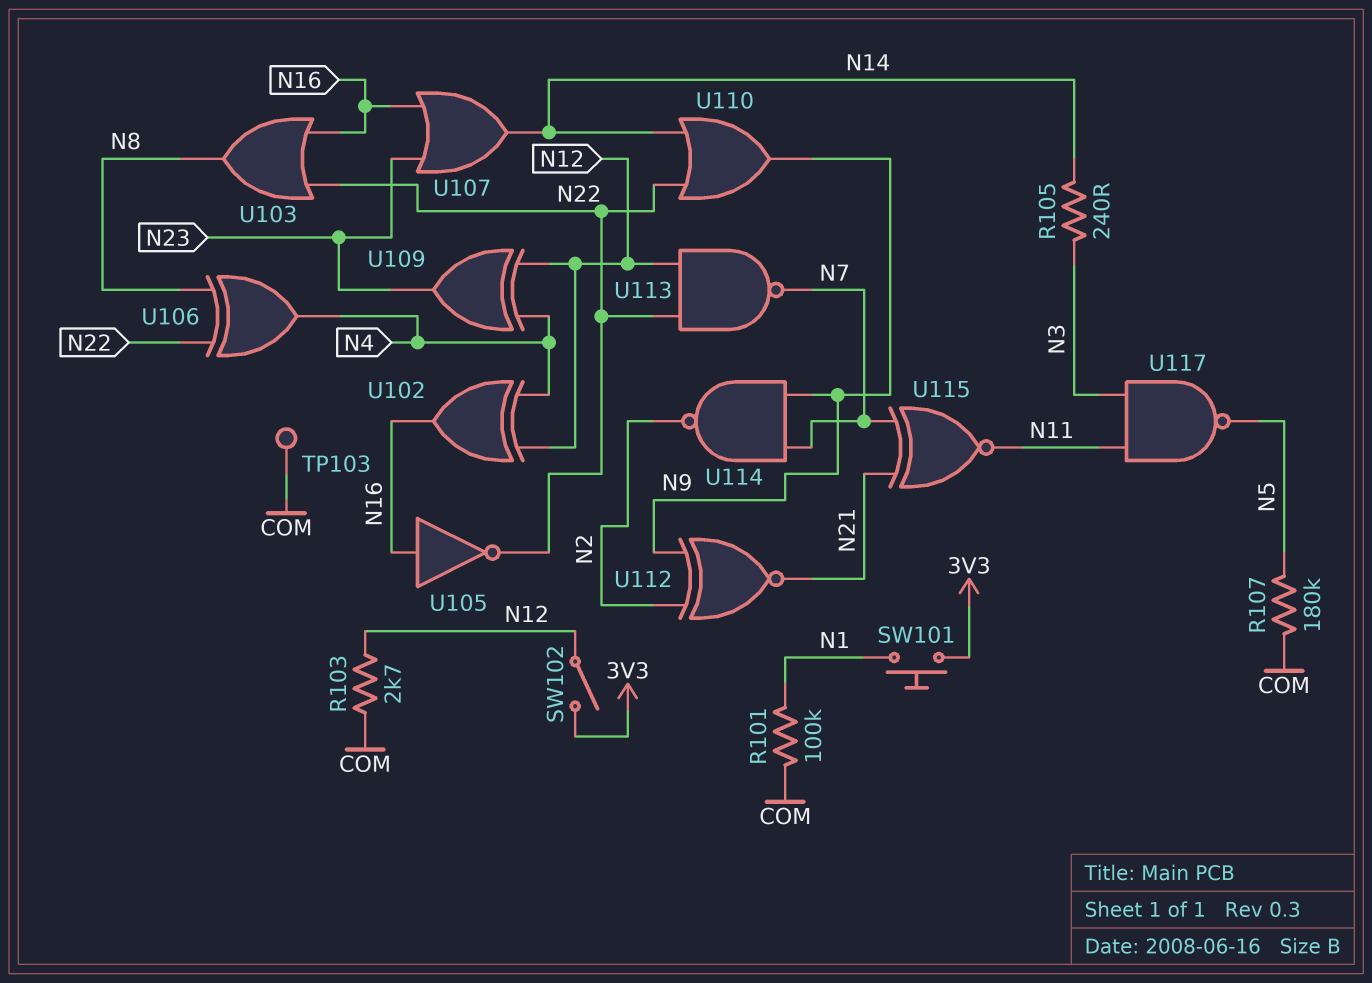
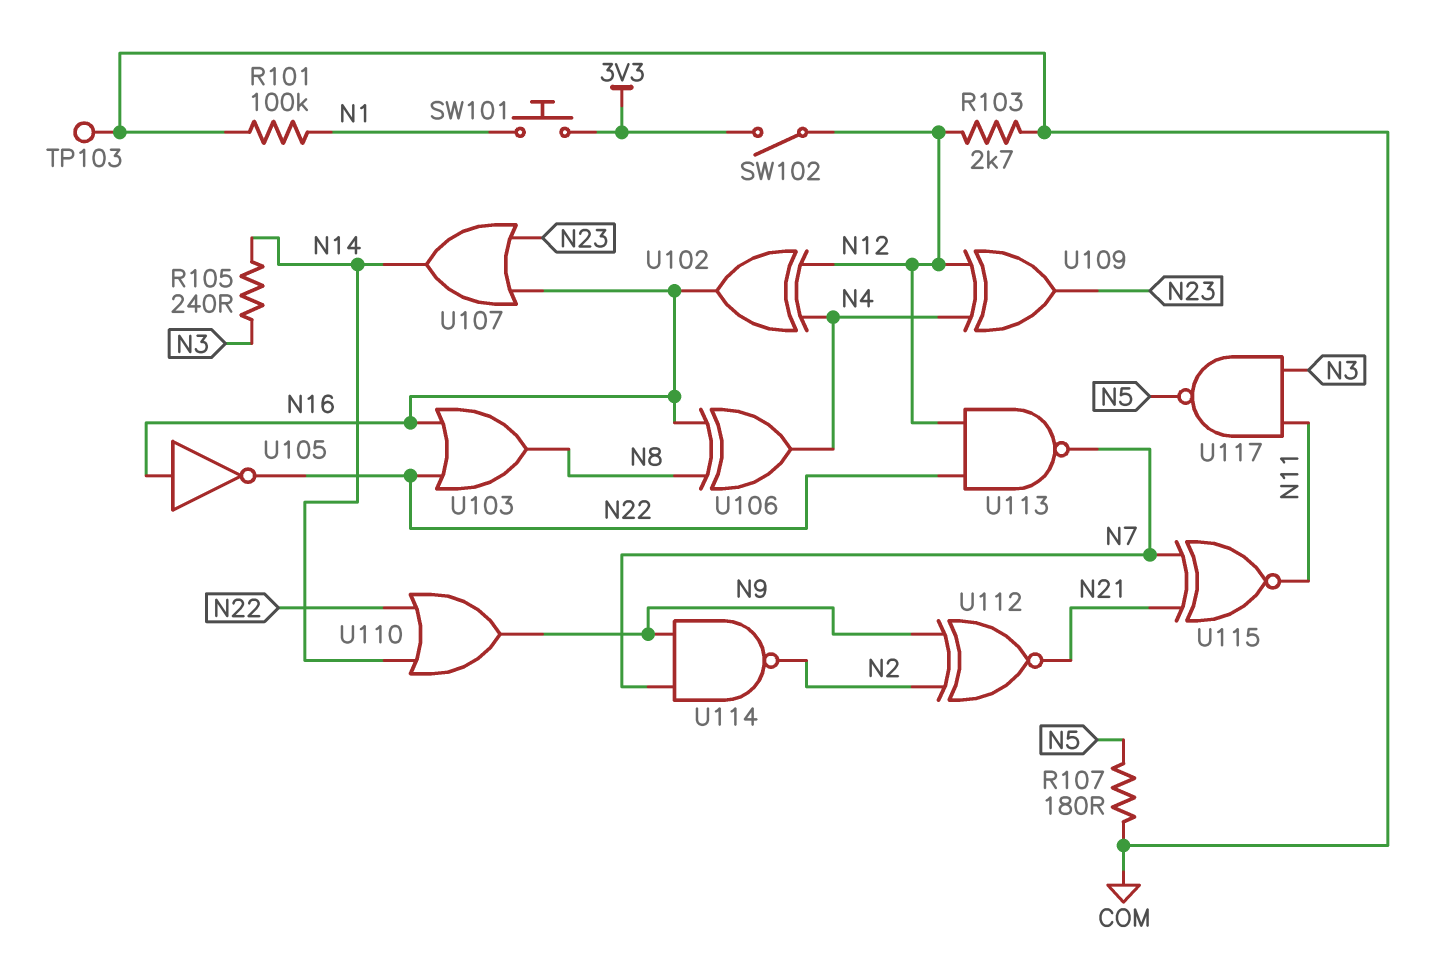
R107: 180k (COM, N5) -> 180 (COM, N5)
U106: XOR (in N8, in N22, out N4) -> XOR (in N8, in N16, out N4)

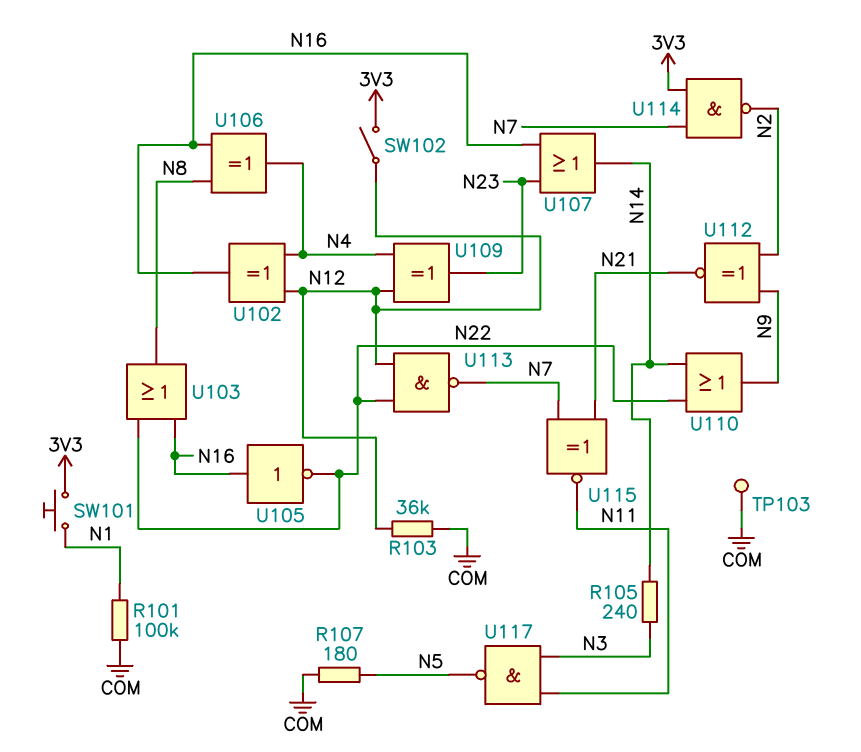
R103: 2.7k (COM, N12) -> 36k (COM, N12)
U114: NAND (in N7, in N9, out N2) -> NAND (in 3V3, in N7, out N2)

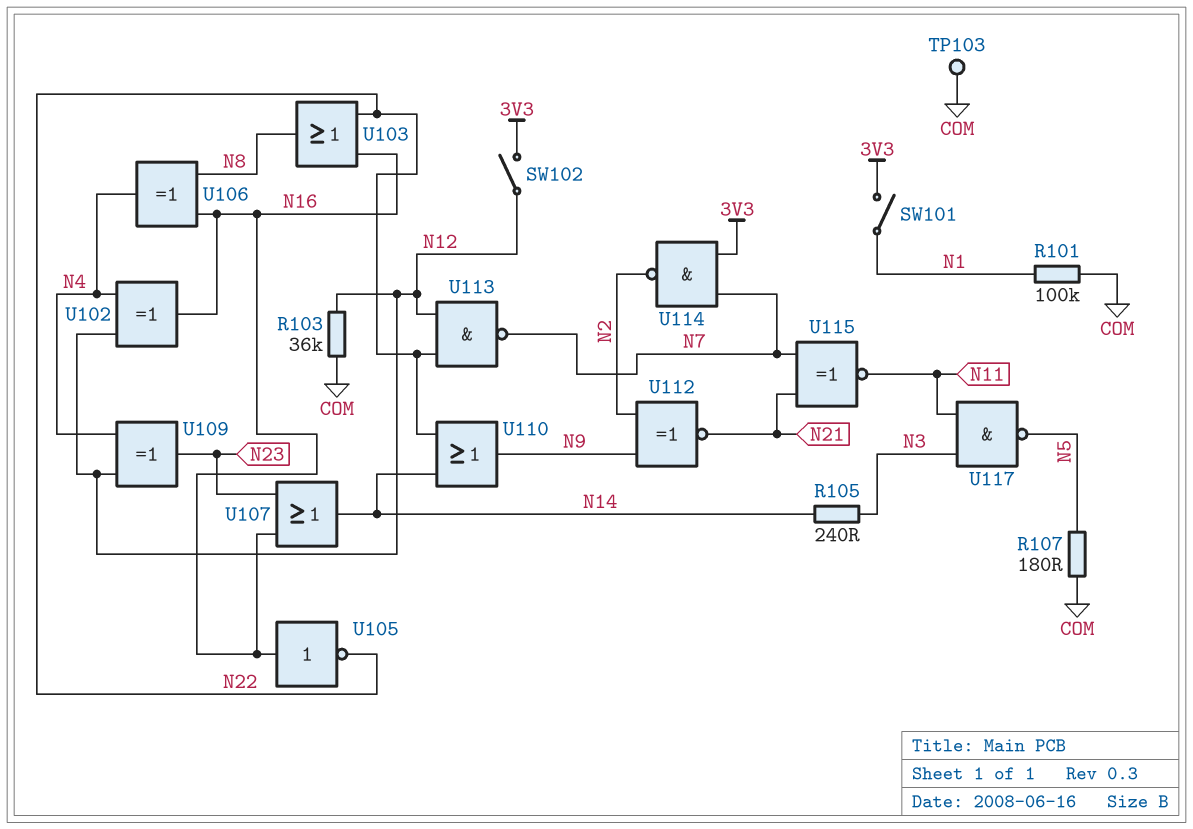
SW101: button (3V3, N1) -> switch (3V3, N1)

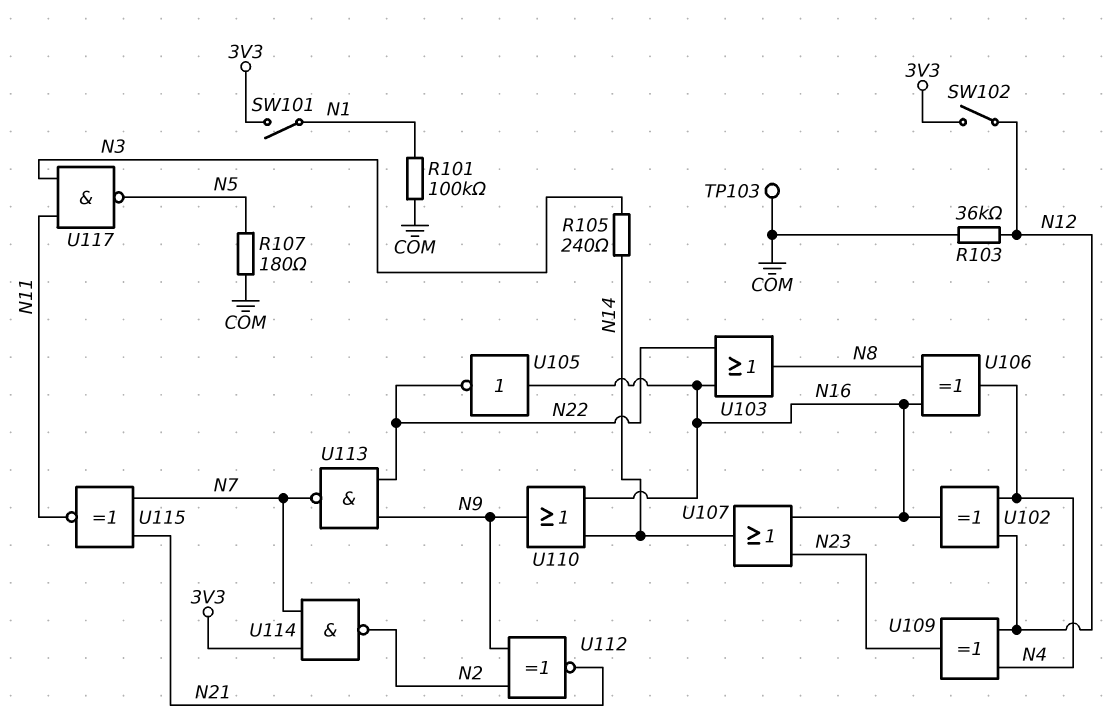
U110: OR (in N14, in N22, out N9) -> OR (in N14, in N16, out N9)
U113: NAND (in N12, in N22, out N7) -> NAND (in N9, in N22, out N7)

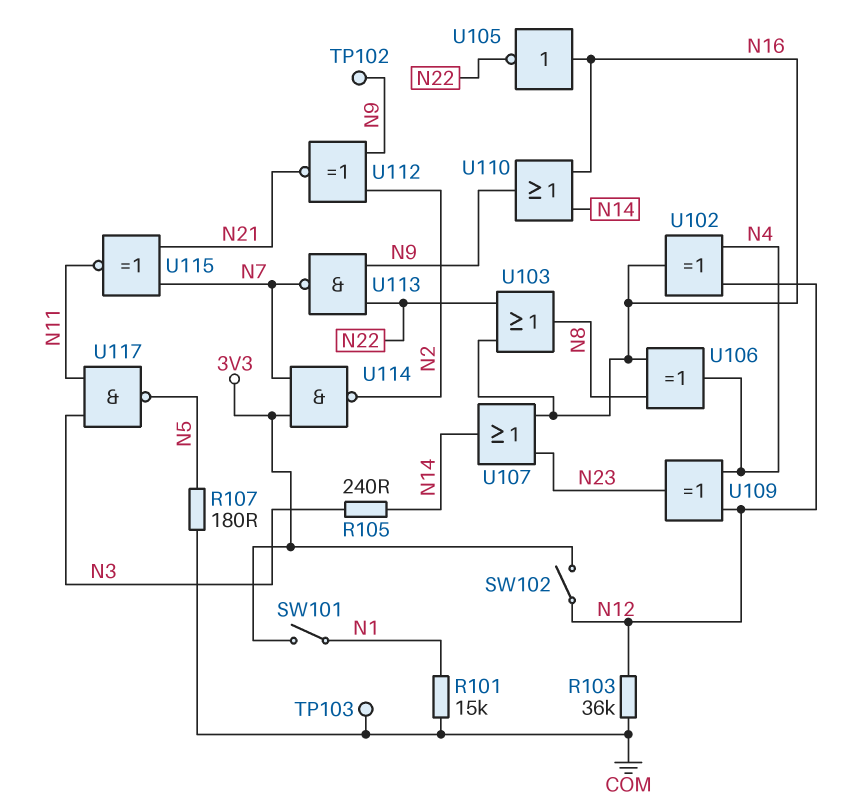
R101: 100k (COM, N1) -> 15k (COM, N1)
TP102: none -> test point (N9)

